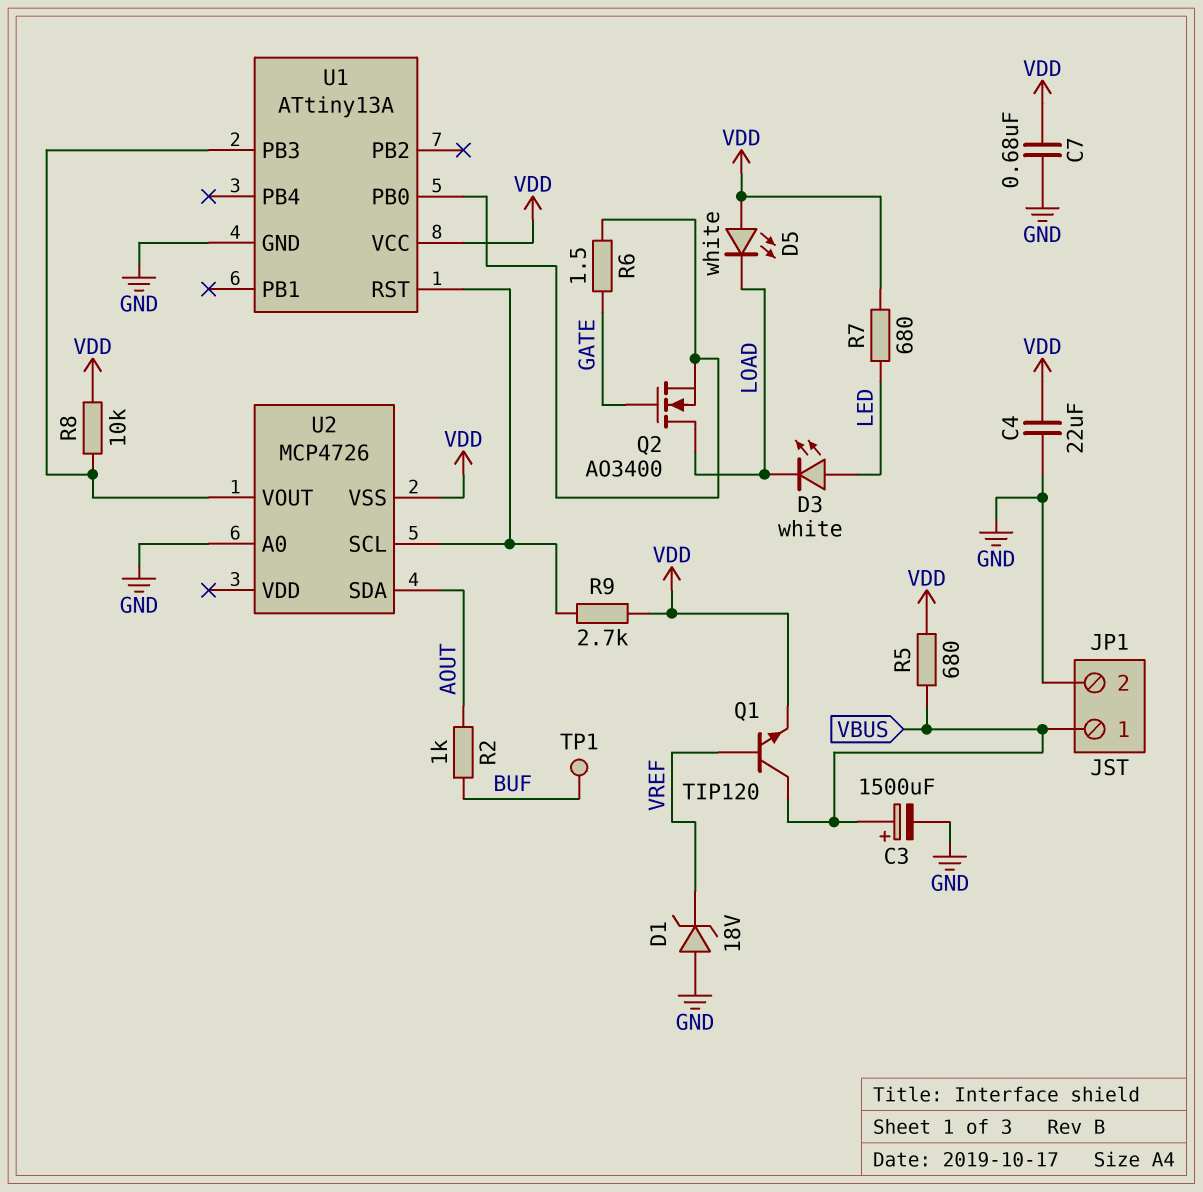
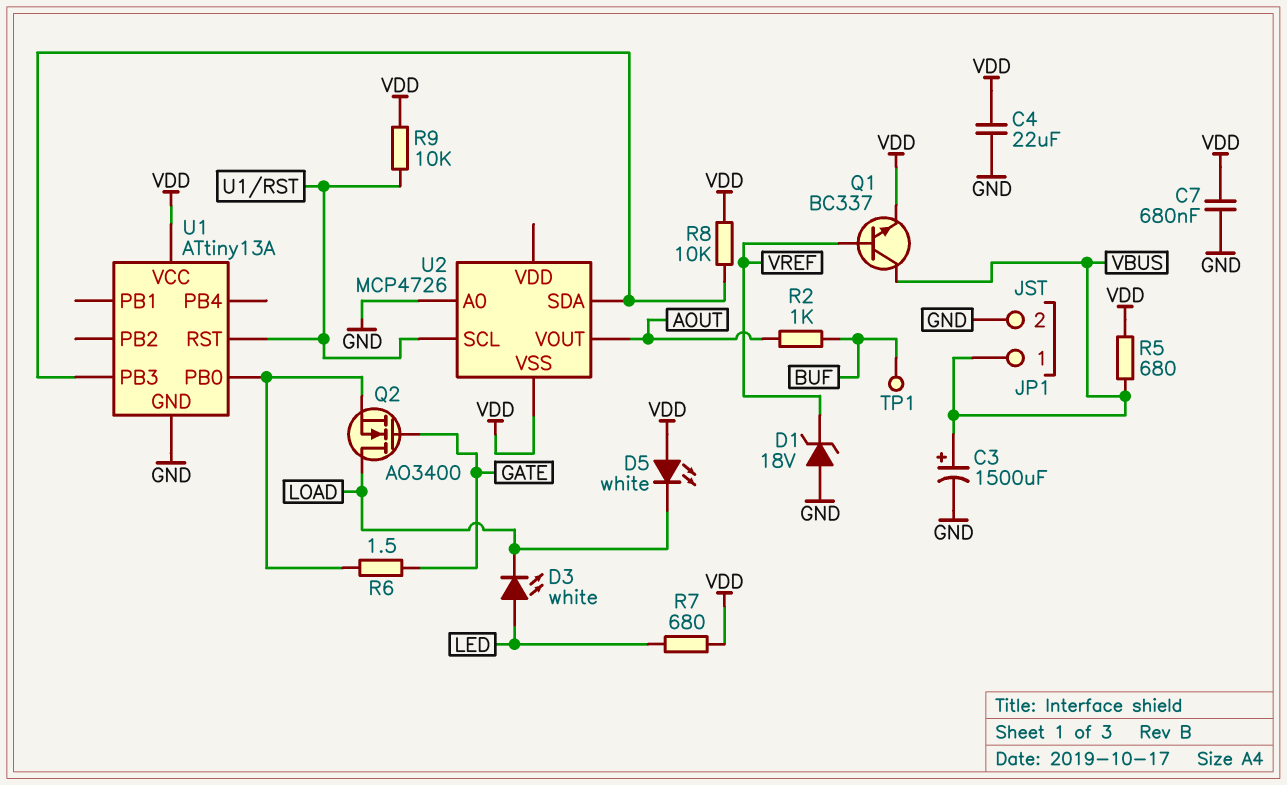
Q1: NPN TIP120 (B VREF, C VBUS, E VDD) -> NPN BC337 (B VREF, C VBUS, E VDD)
R9: 2.7k (U1/RST, VDD) -> 10k (U1/RST, VDD)
U2 pin SDA: AOUT -> U1/PB3
U2 pin VOUT: U1/PB3 -> AOUT

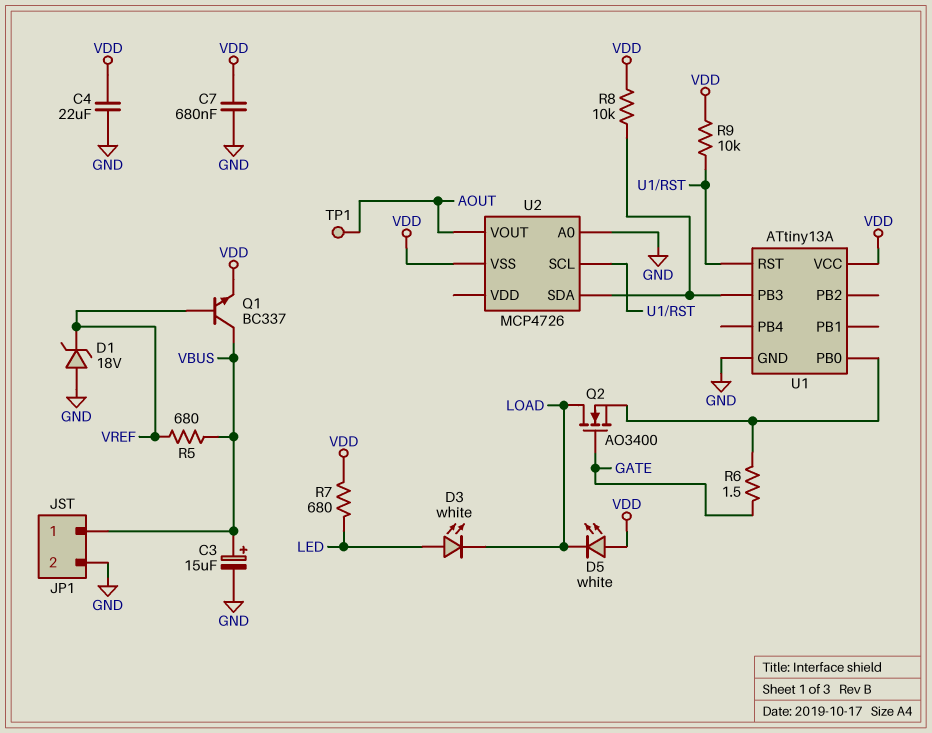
C3: 1500uF (plus VBUS, minus GND) -> 15uF (plus VBUS, minus GND)
R2: 1k (AOUT, BUF) -> none
R5: 680 (VBUS, VDD) -> 680 (VBUS, VREF)
TP1: test point (BUF) -> test point (AOUT)

